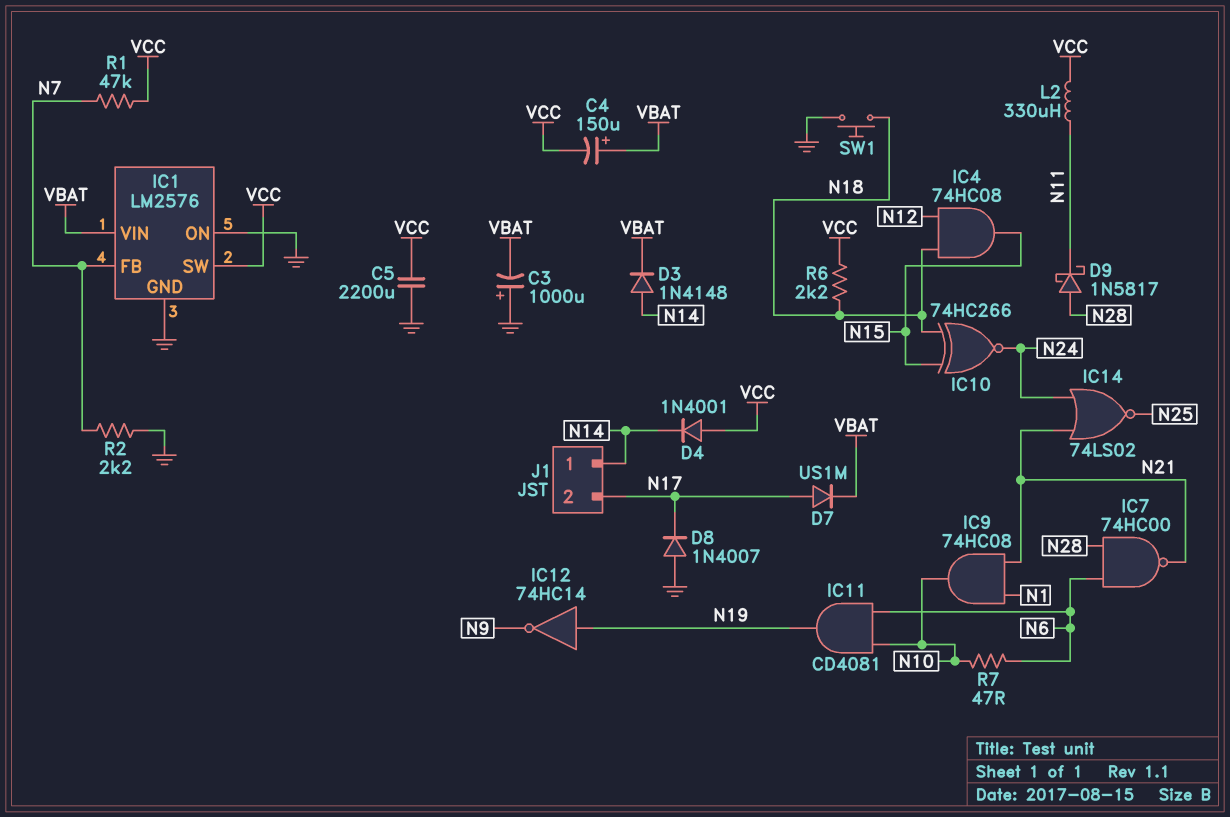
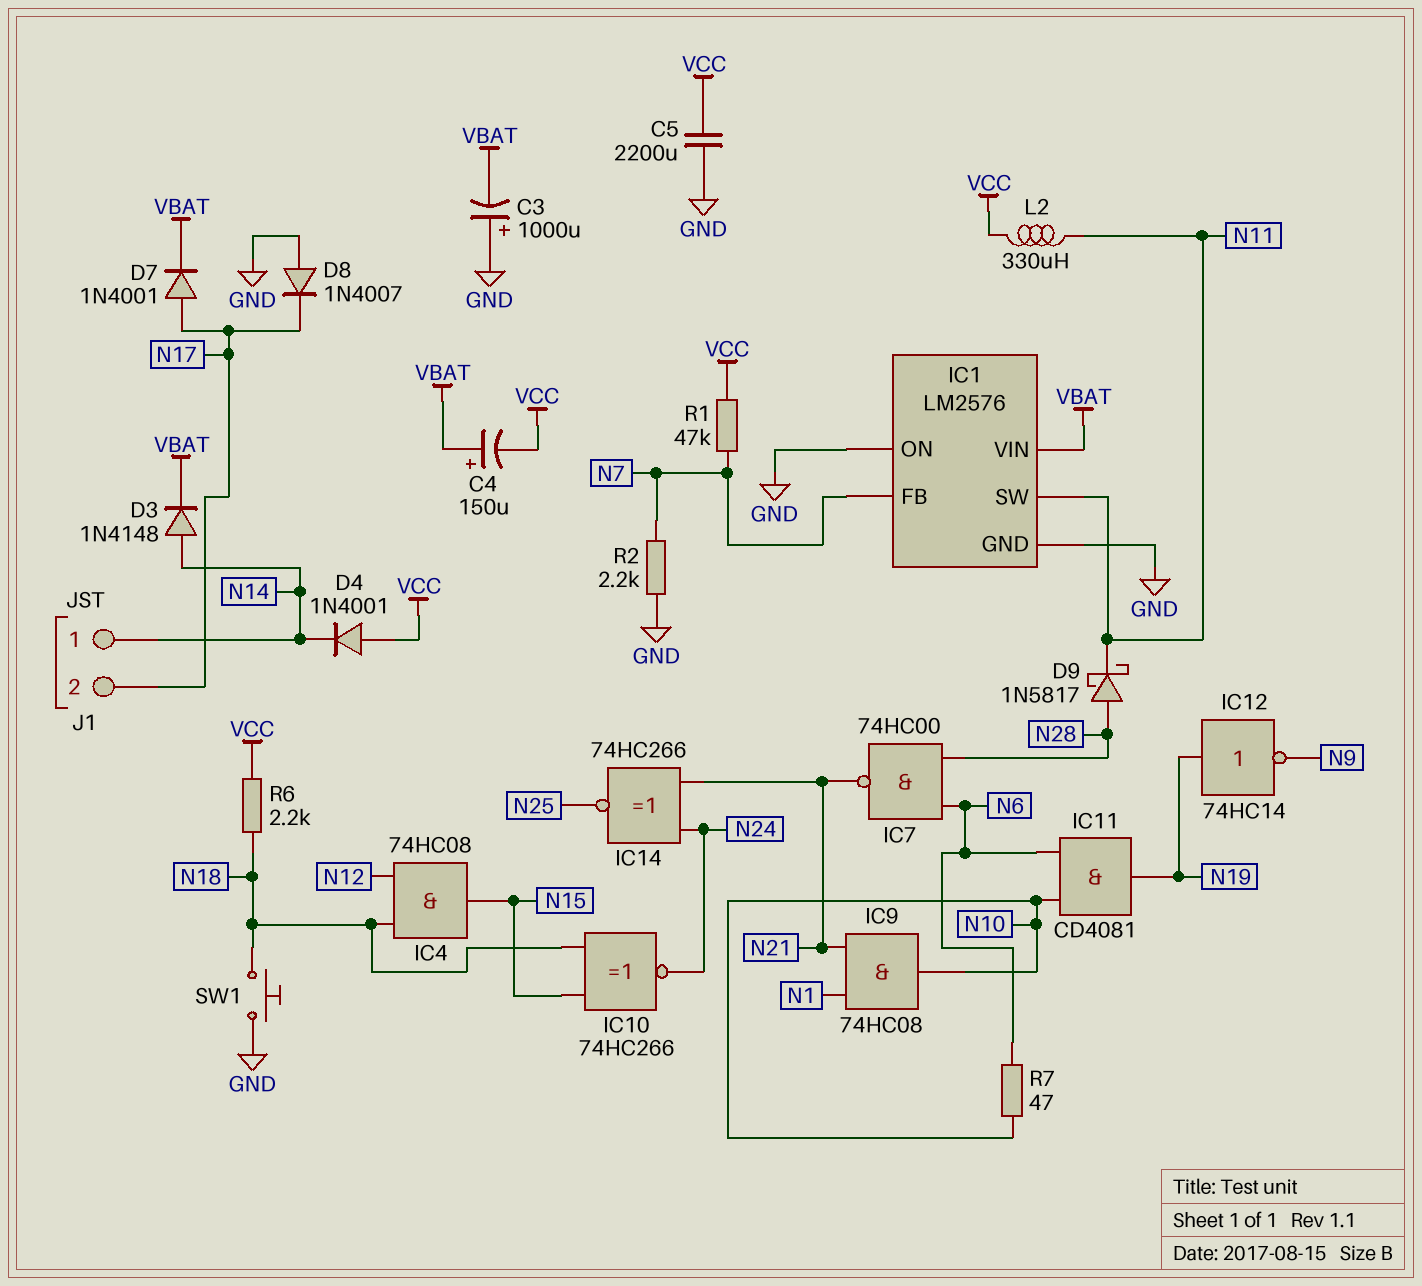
D7: diode US1M (A N17, K VBAT) -> diode 1N4001 (A N17, K VBAT)
IC1 pin SW: VCC -> N11
IC14: NOR 74LS02 (in N21, in N24, out N25) -> XNOR 74HC266 (in N21, in N24, out N25)

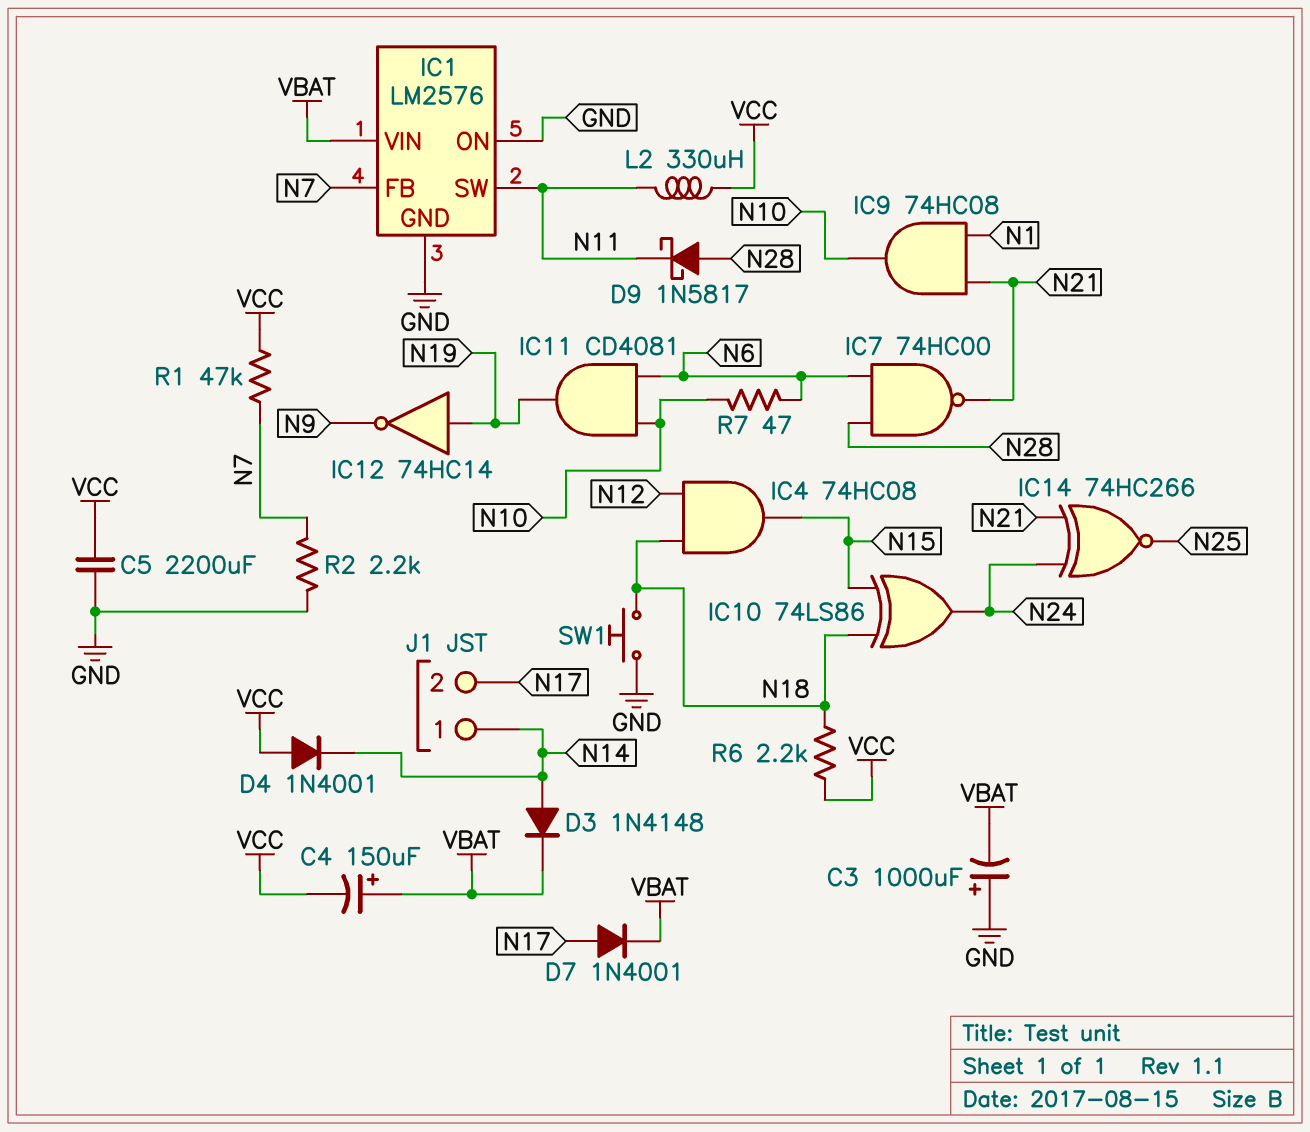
D8: diode 1N4007 (A GND, K N17) -> none
IC10: XNOR 74HC266 (in N15, in N18, out N24) -> XOR 74LS86 (in N15, in N18, out N24)

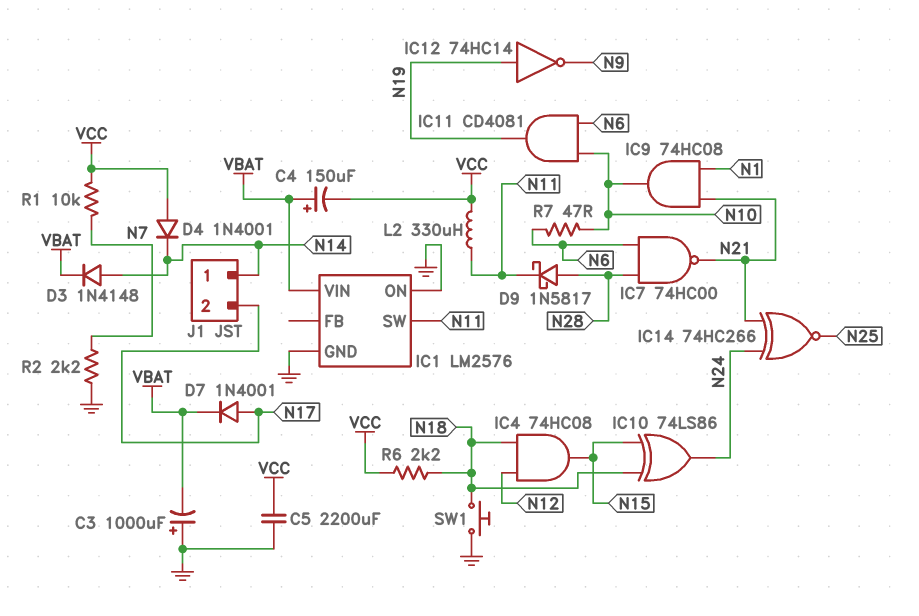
IC1 pin FB: N7 -> none
R1: 47k (N7, VCC) -> 10k (N7, VCC)

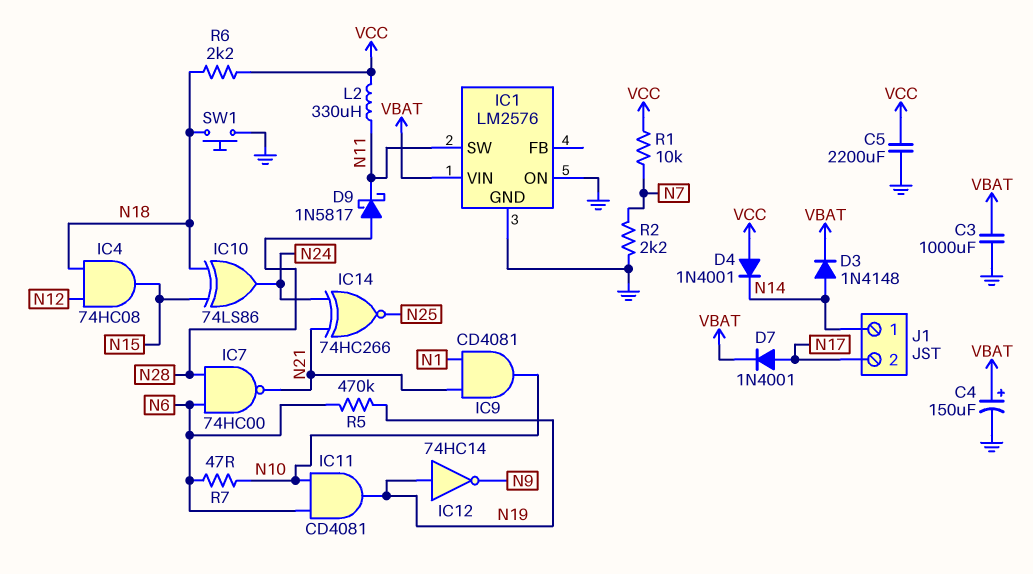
C3: 1000uF (plus GND, minus VBAT) -> 1000uF (GND, VBAT)
C4: 150uF (plus VBAT, minus VCC) -> 150uF (plus VBAT, minus GND)
IC9: AND 74HC08 (in N1, in N21, out N10) -> AND CD4081 (in N1, in N21, out N10)
R5: none -> 470k (N6, N19)

